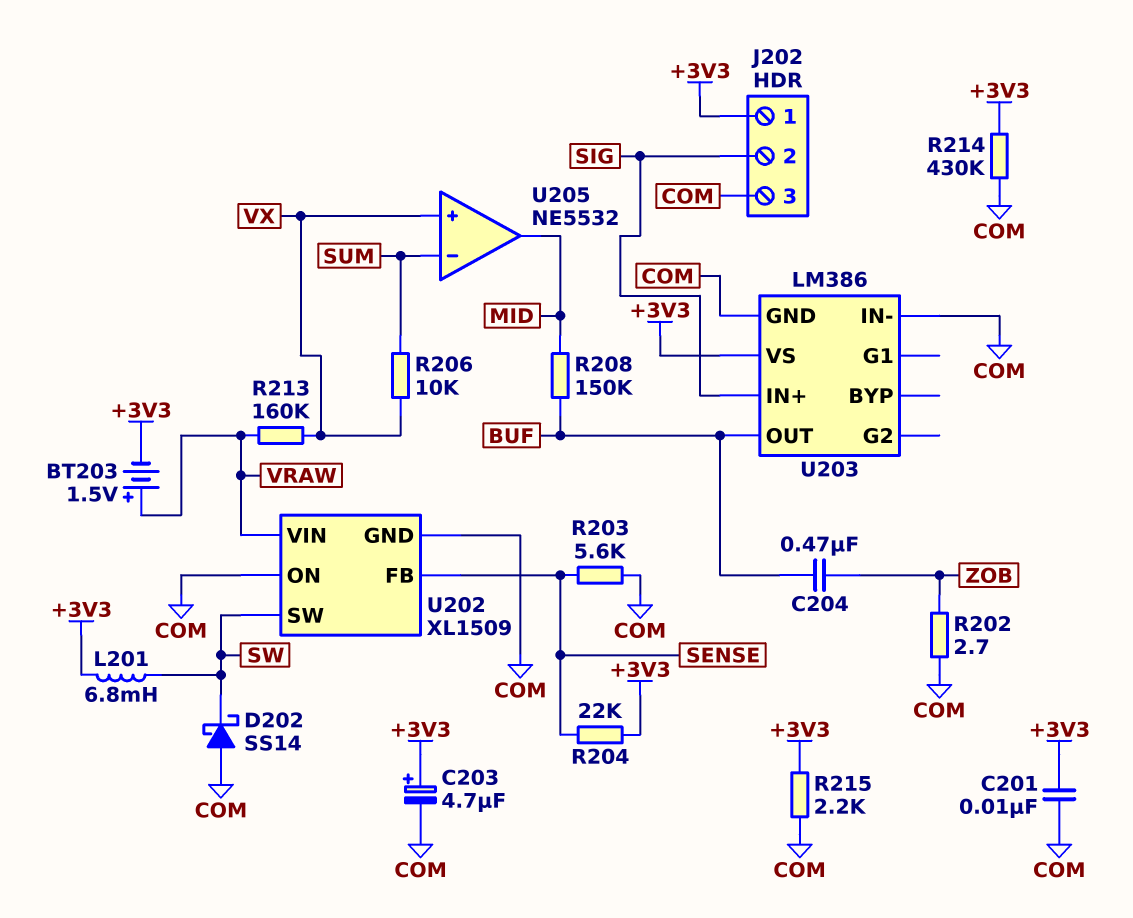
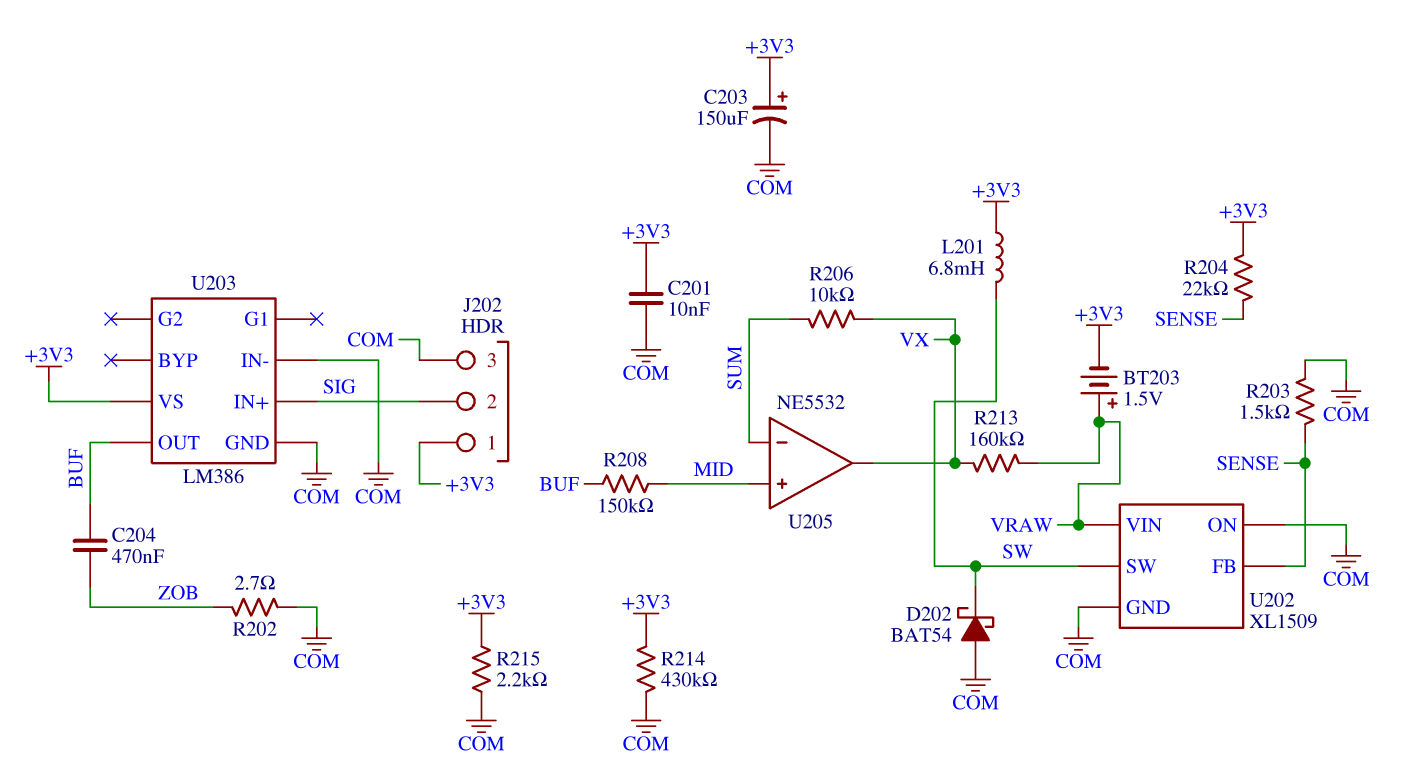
C203: 4.7uF (plus +3V3, minus COM) -> 150uF (plus +3V3, minus COM)
D202: schottky SS14 (A COM, K SW) -> schottky BAT54 (A COM, K SW)
R203: 5.6k (COM, SENSE) -> 1.5k (COM, SENSE)
U205 pin in+: VX -> MID
U205 pin out: MID -> VX

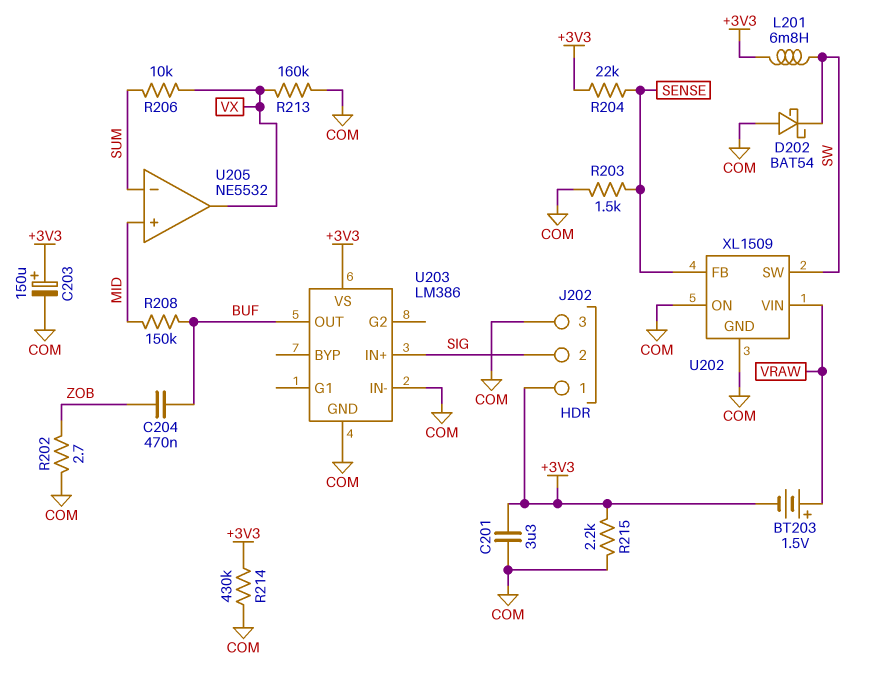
C201: 10nF (+3V3, COM) -> 3.3uF (+3V3, COM)
R213: 160k (VRAW, VX) -> 160k (COM, VX)

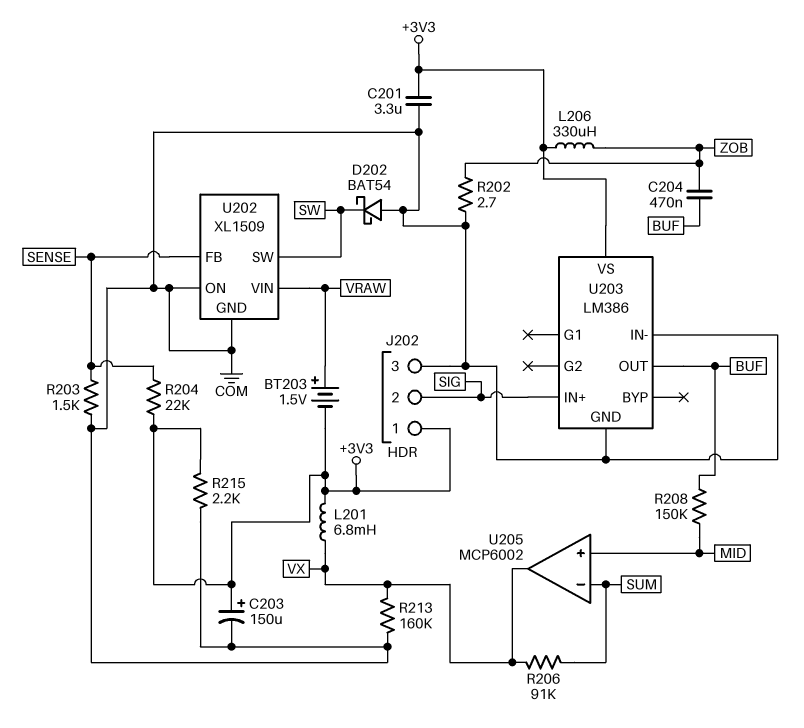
L201: 6.8mH (+3V3, SW) -> 6.8mH (+3V3, VX)
L206: none -> 330uH (+3V3, ZOB)
R206: 10k (SUM, VX) -> 91k (SUM, VX)
R214: 430k (+3V3, COM) -> none
U205: NE5532 -> MCP6002

